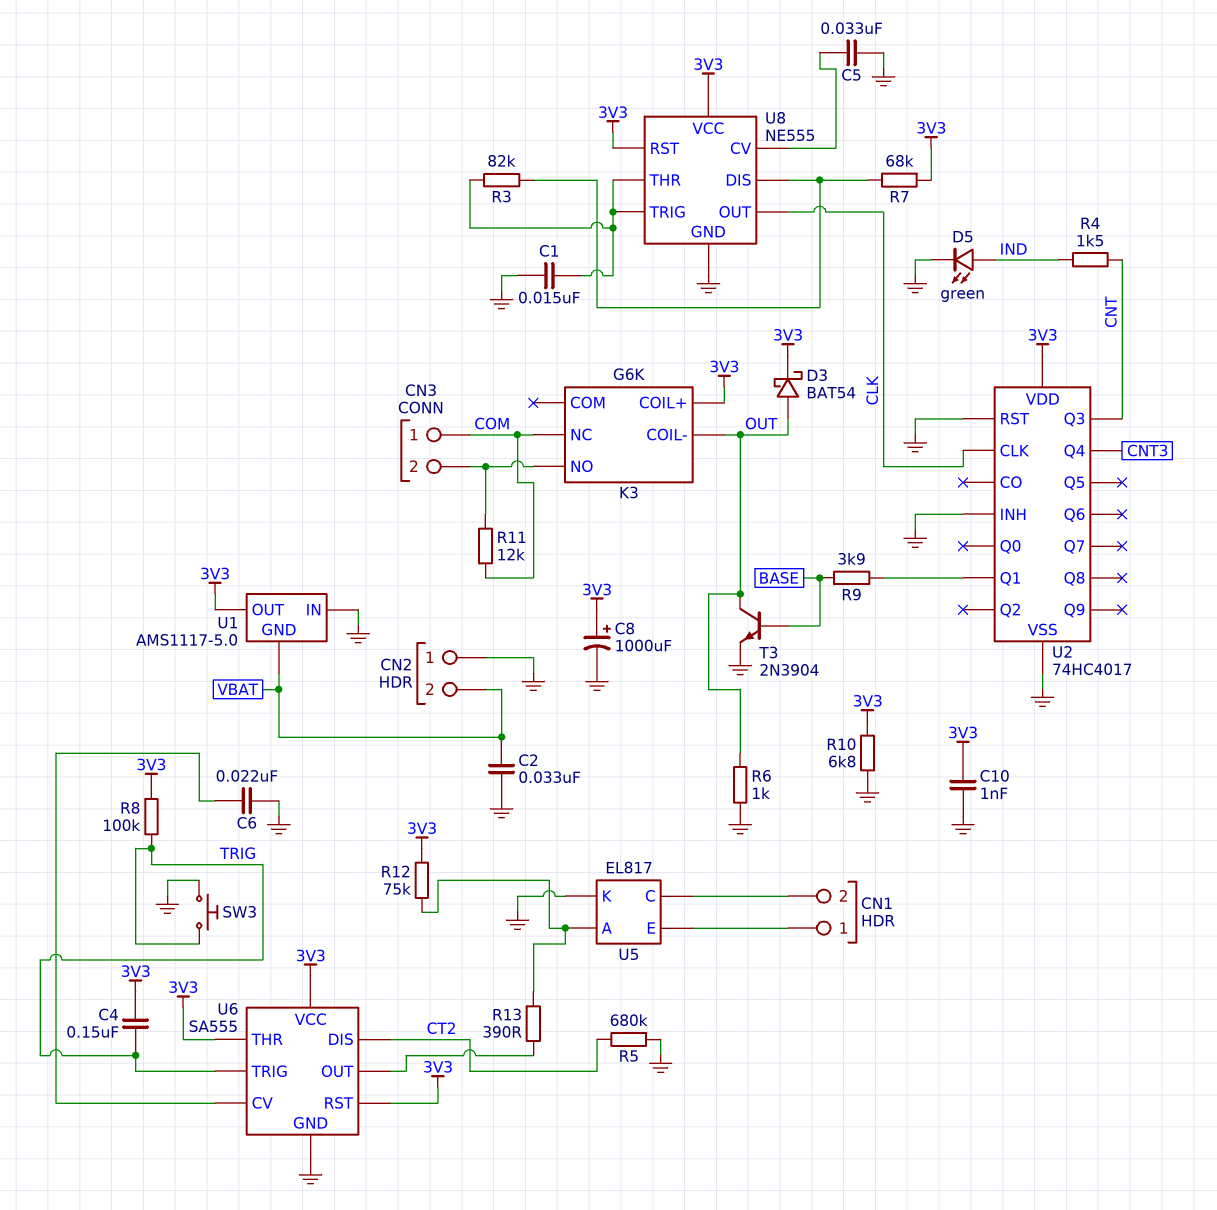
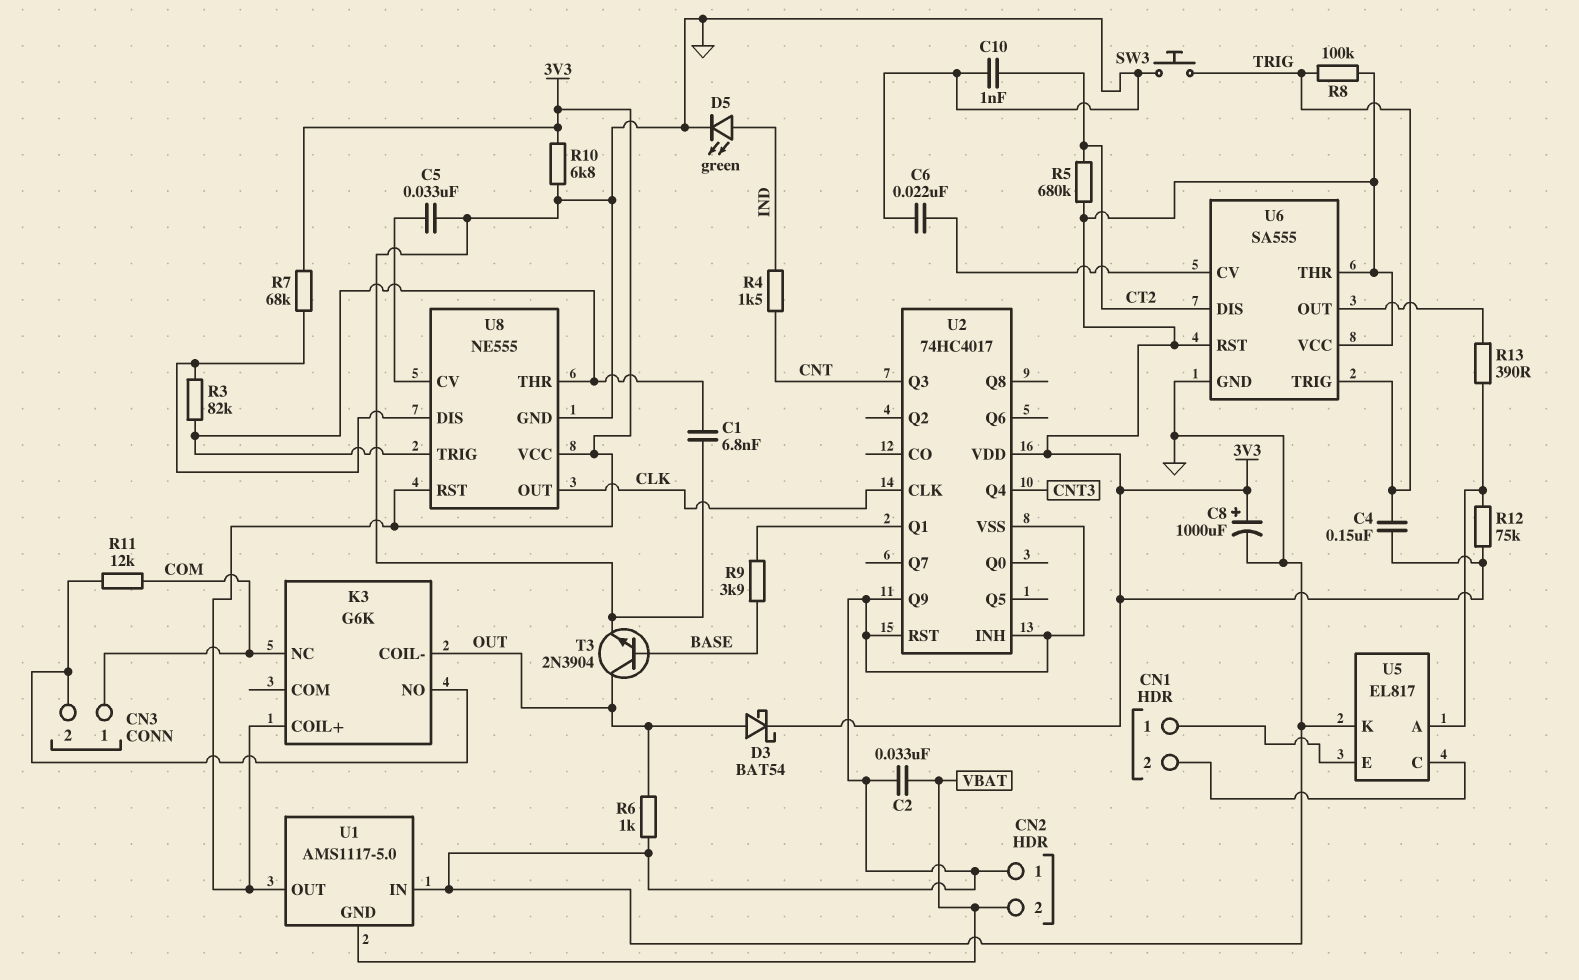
C1: 15nF (GND, U8/THR) -> 6.8nF (GND, U8/THR)
C10: 1nF (3V3, GND) -> 1nF (CT2, GND)
R5: 680k (CT2, GND) -> 680k (3V3, CT2)
U2 pin Q9: none -> GND

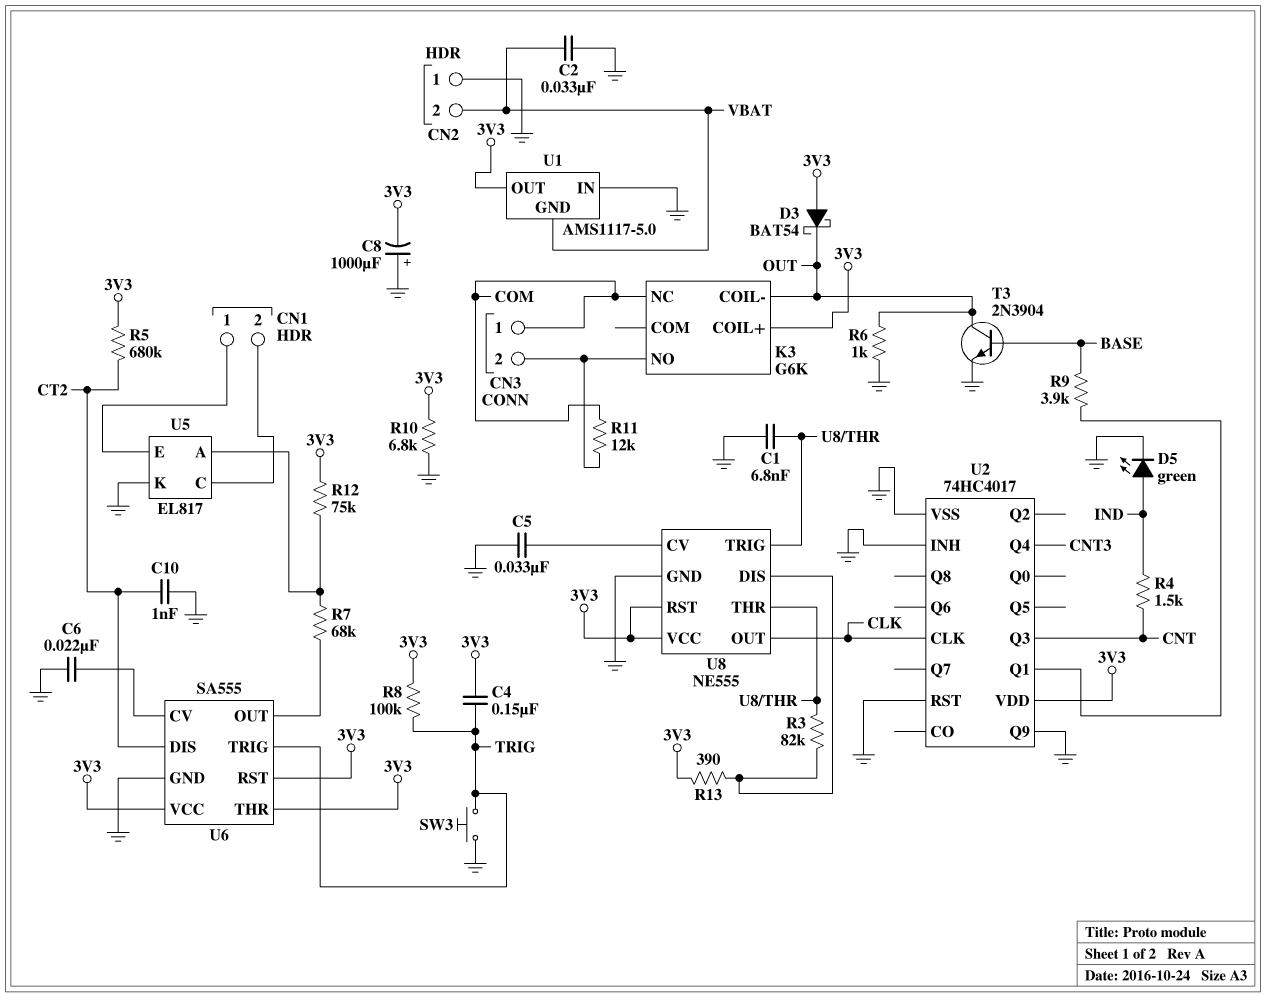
C8: 1000uF (plus 3V3, minus GND) -> 1000uF (plus GND, minus 3V3)
D3: schottky BAT54 (A OUT, K 3V3) -> schottky BAT54 (A 3V3, K OUT)
R7: 68k (3V3, U8/DIS) -> 68k (U5/A, U6/OUT)
R13: 390 (U5/A, U6/OUT) -> 390 (3V3, U8/DIS)

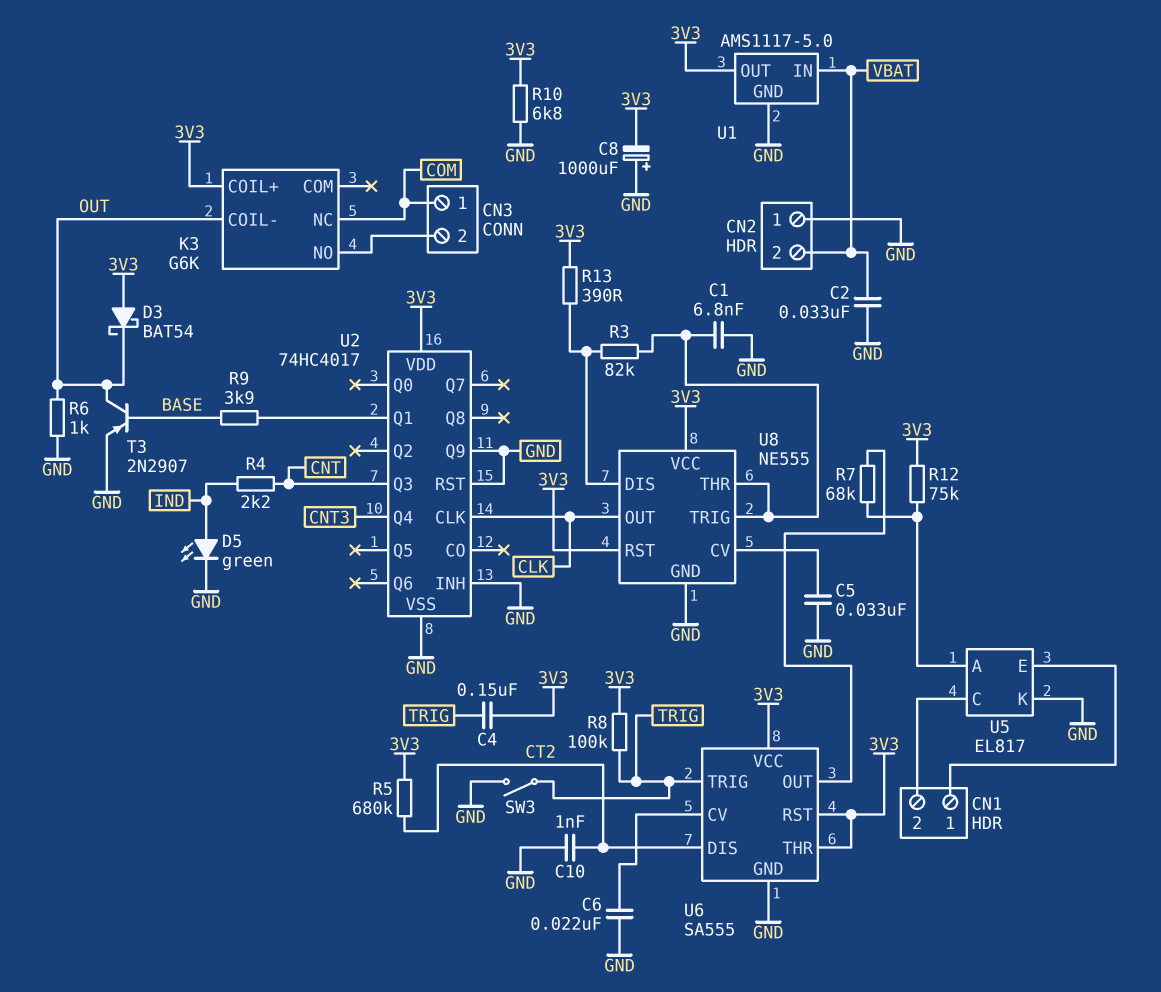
R4: 1.5k (CNT, IND) -> 2.2k (CNT, IND)
R11: 12k (CN3/2, COM) -> none
SW3: button (GND, TRIG) -> switch (GND, TRIG)
T3: NPN 2N3904 (B BASE, C OUT, E GND) -> PNP 2N2907 (B BASE, C OUT, E GND)
U1 pin GND: VBAT -> GND
U1 pin IN: GND -> VBAT

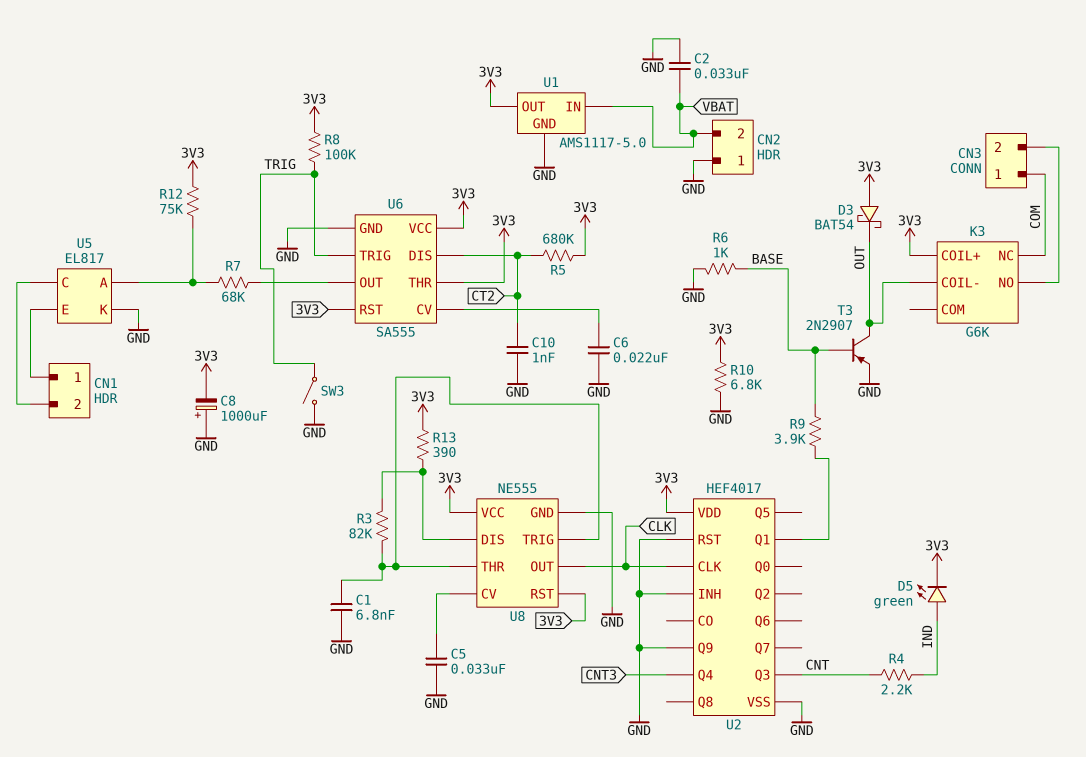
C4: 150nF (3V3, TRIG) -> none
D5: LED green (A IND, K GND) -> LED green (A IND, K 3V3)
R6: 1k (GND, OUT) -> 1k (BASE, GND)
U2: 74HC4017 -> HEF4017

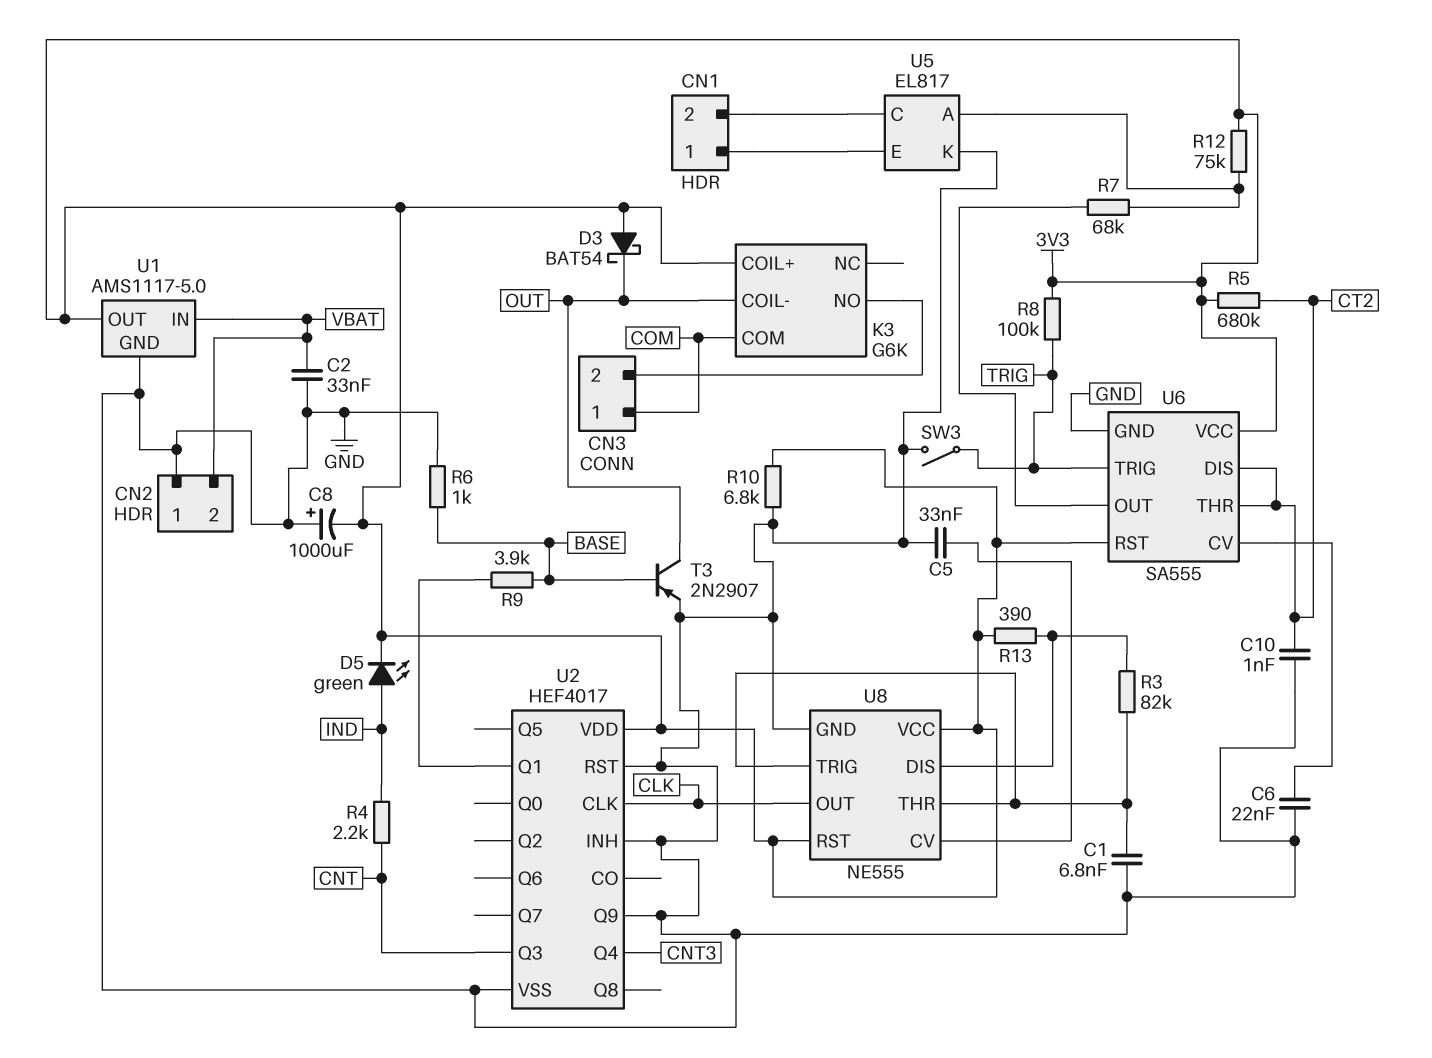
K3 pin COM: none -> COM
K3 pin NC: COM -> none
U6 pin THR: 3V3 -> CT2

